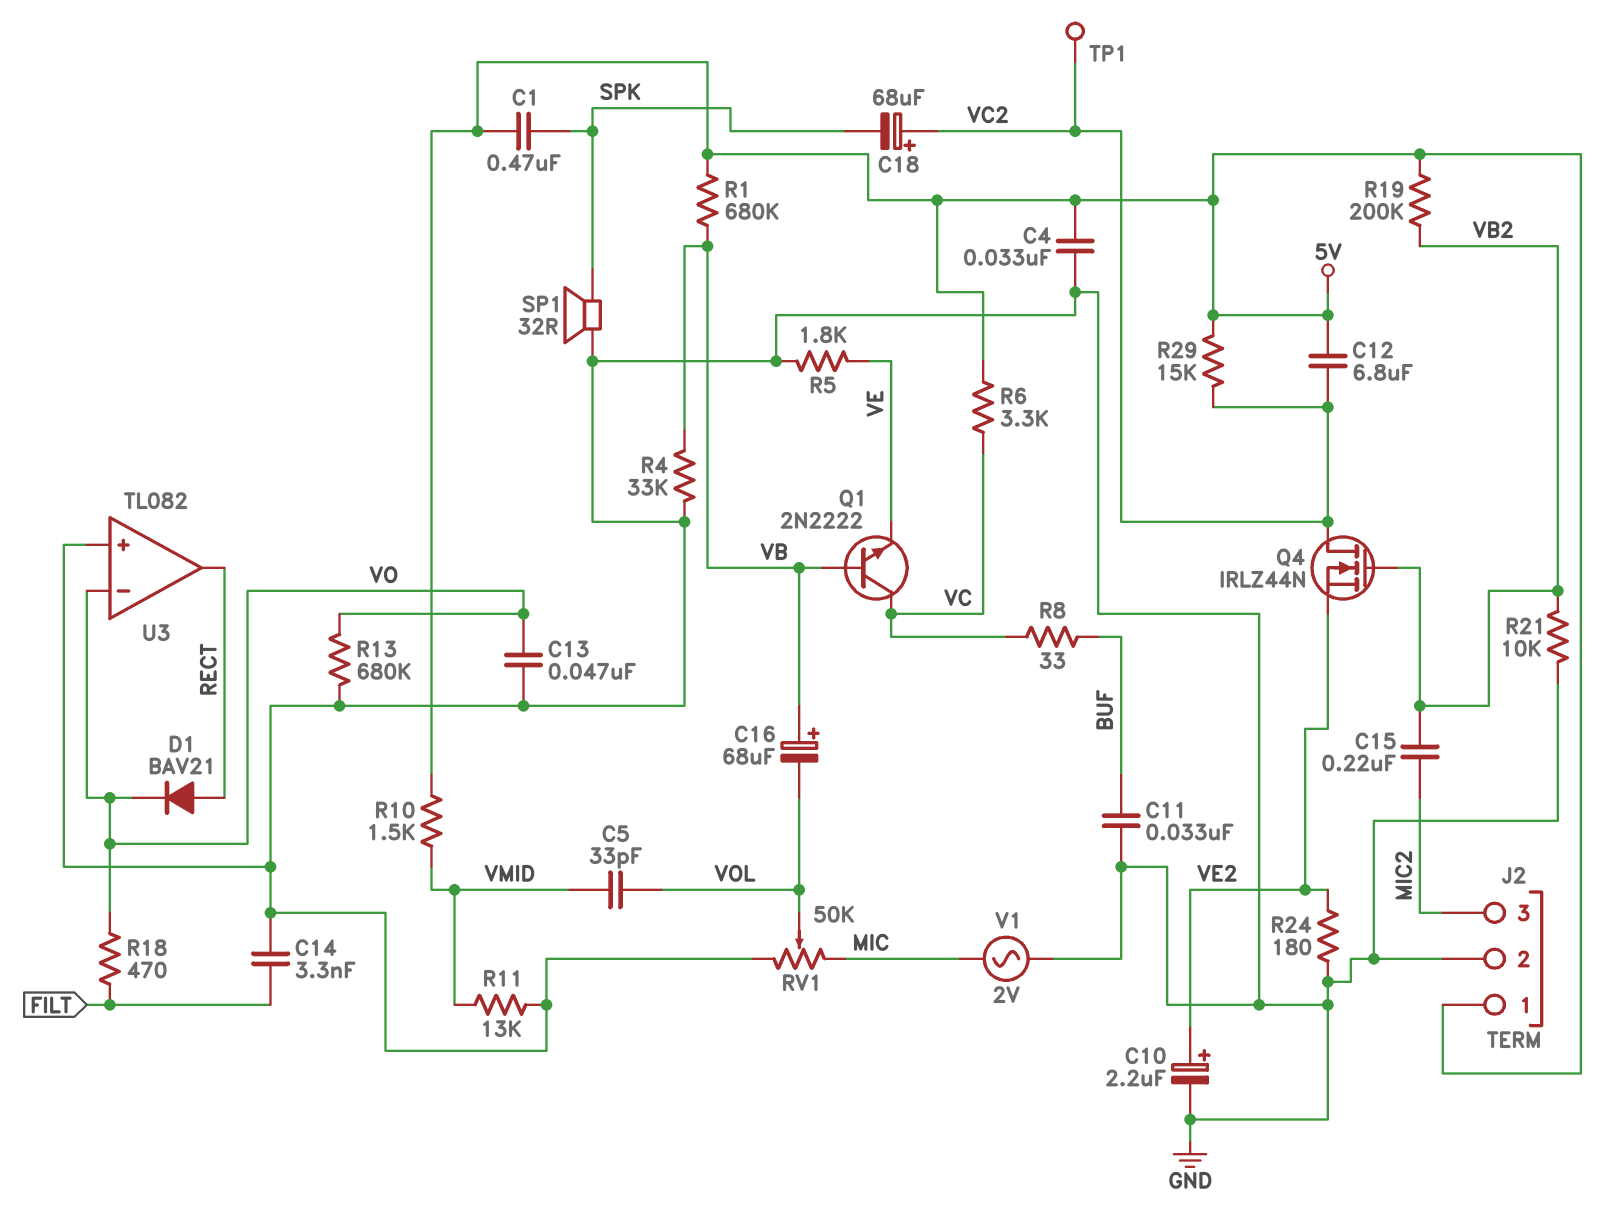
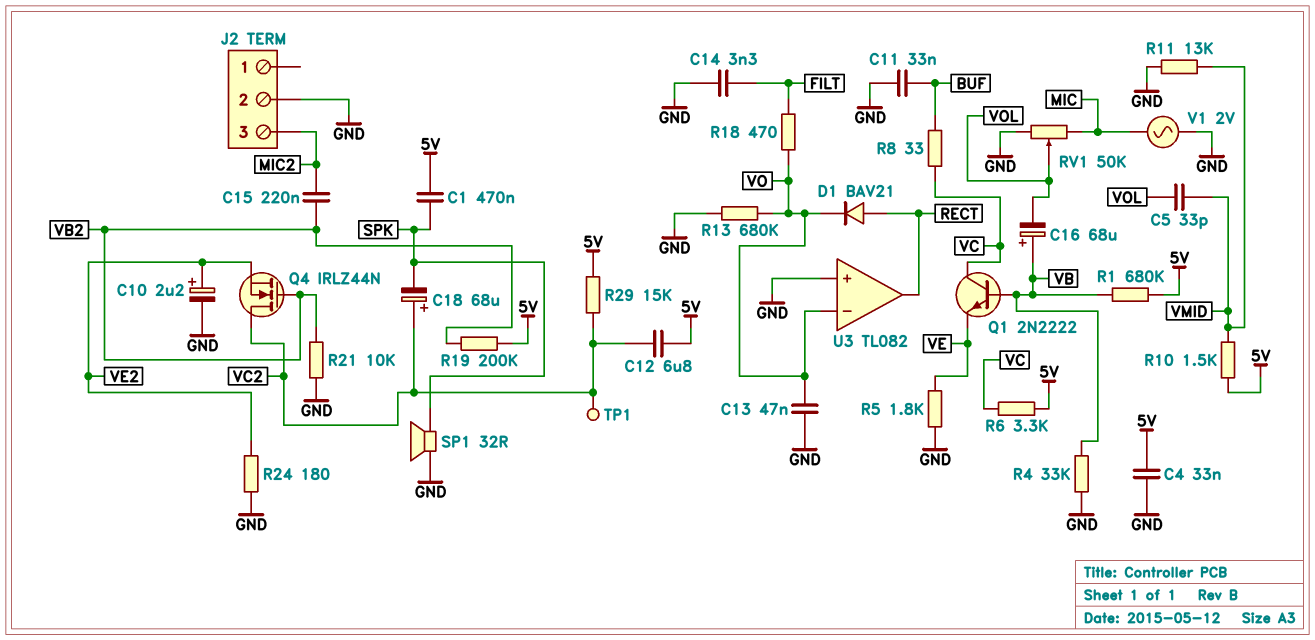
J2 pin 1: 5V -> none

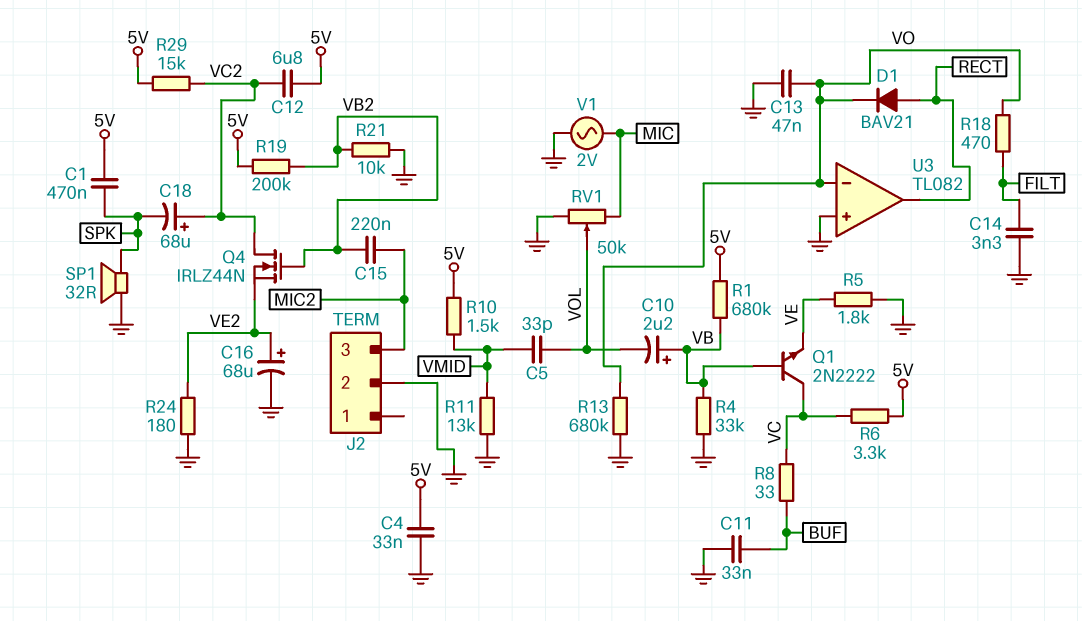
C10: 2.2uF (plus VE2, minus GND) -> 2.2uF (plus VB, minus VOL)
C16: 68uF (plus VB, minus VOL) -> 68uF (plus VE2, minus GND)
TP1: test point (VC2) -> none

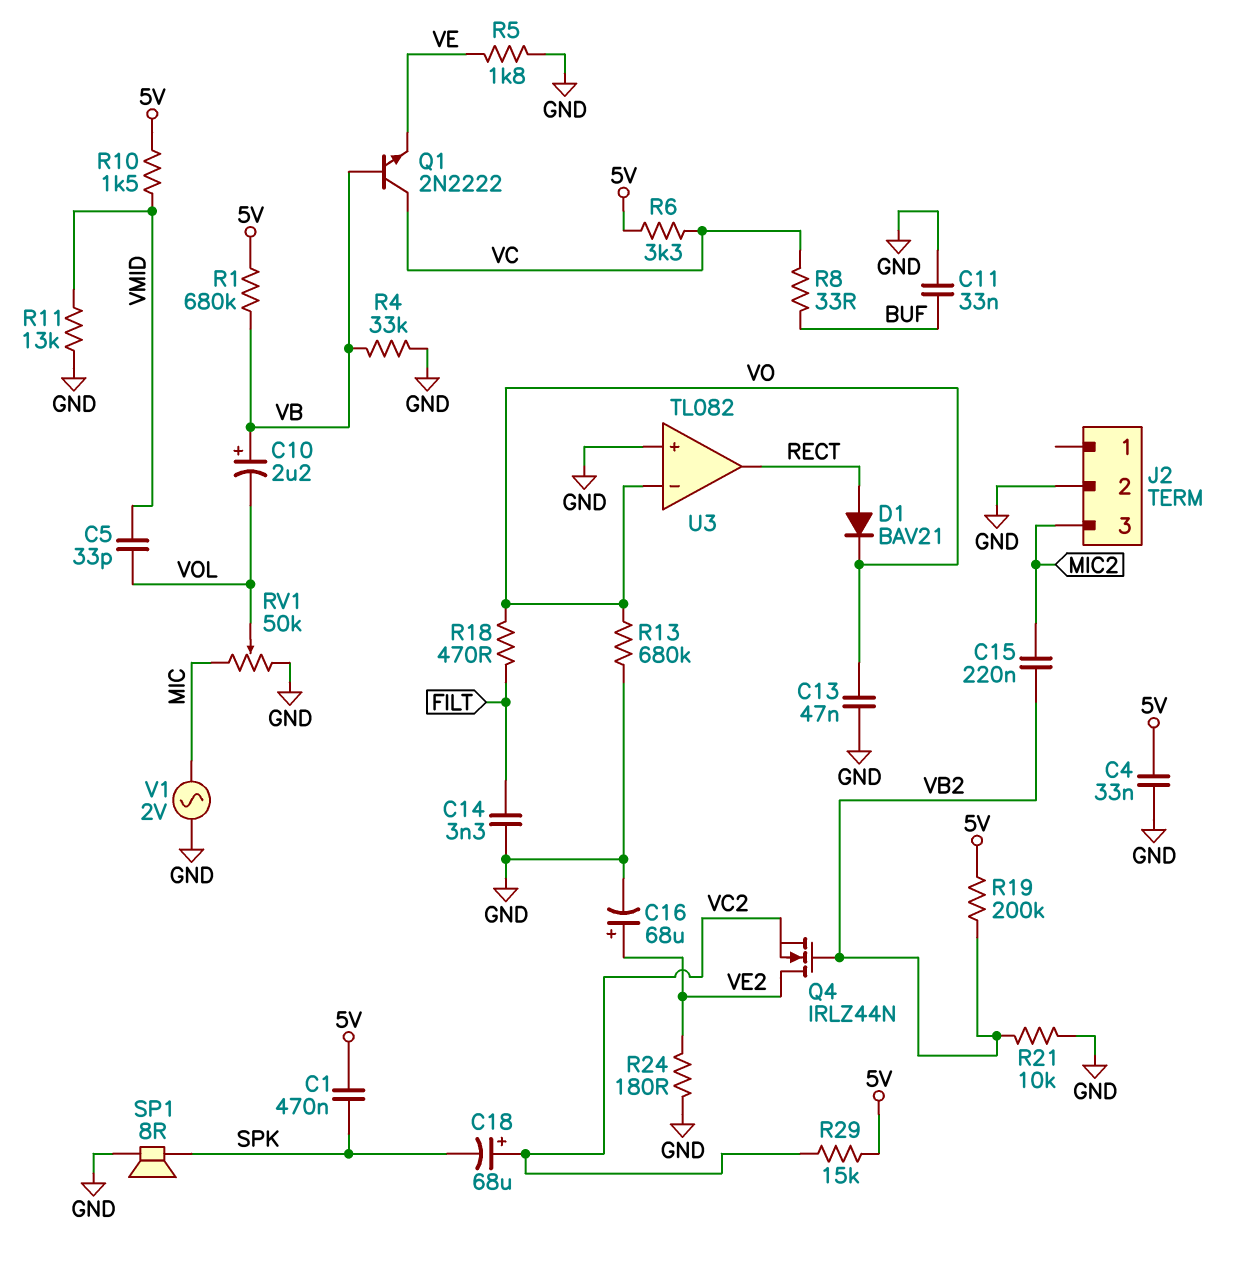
C12: 6.8uF (5V, VC2) -> none
Q4: NMOS IRLZ44N (G VB2, D VC2, S VE2) -> NMOS IRLZ44N (G VB2, D VE2, S VC2)
SP1: speaker 32R (GND, SPK) -> speaker 8R (GND, SPK)

